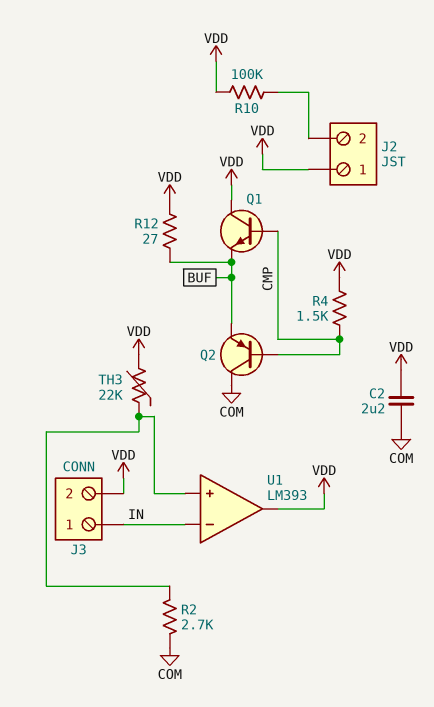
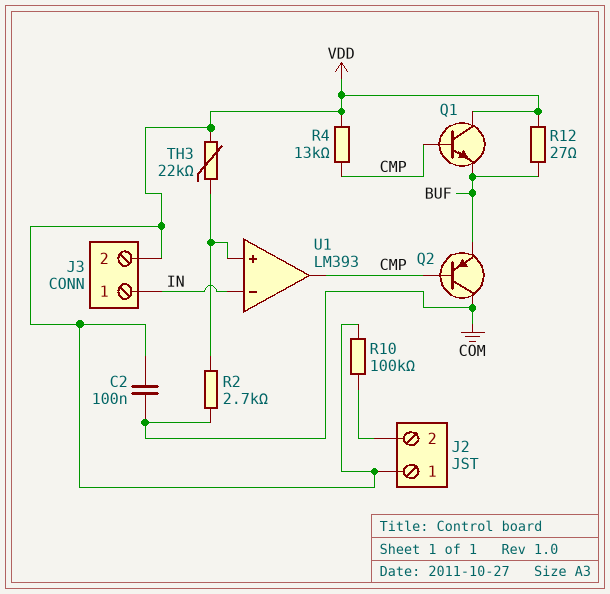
C2: 2.2uF (COM, VDD) -> 100nF (COM, VDD)
R4: 1.5k (CMP, VDD) -> 13k (CMP, VDD)
U1 pin out: VDD -> CMP

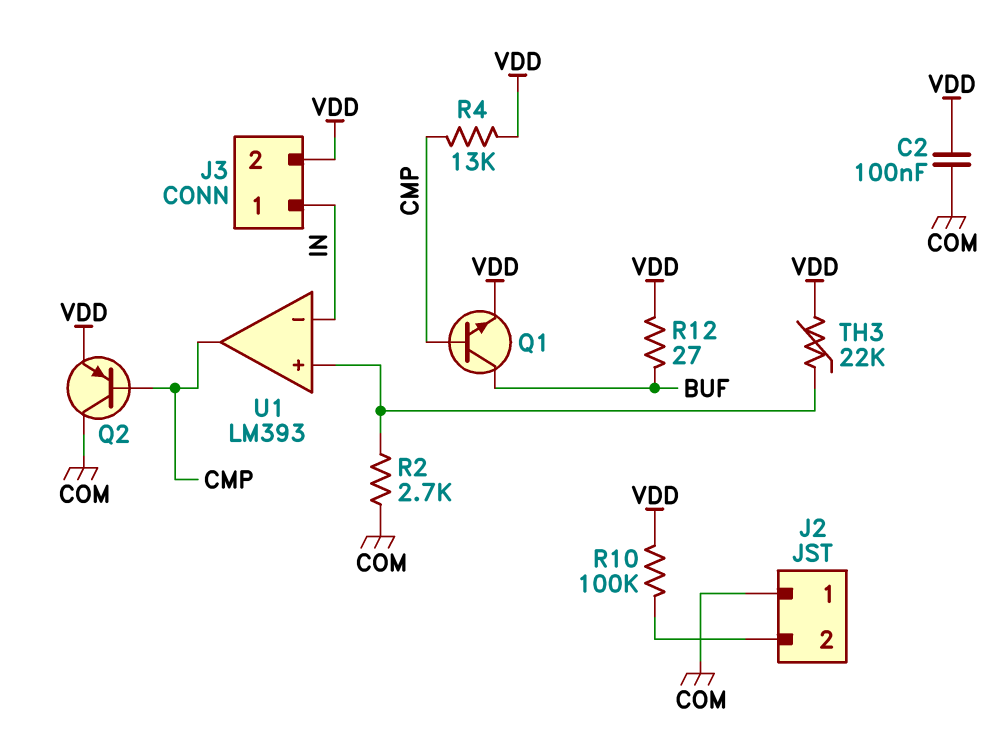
J2 pin 1: VDD -> COM
Q1: NPN (B CMP, C VDD, E BUF) -> NPN (B CMP, C BUF, E VDD)
Q2: PNP (B CMP, C COM, E BUF) -> PNP (B CMP, C COM, E VDD)

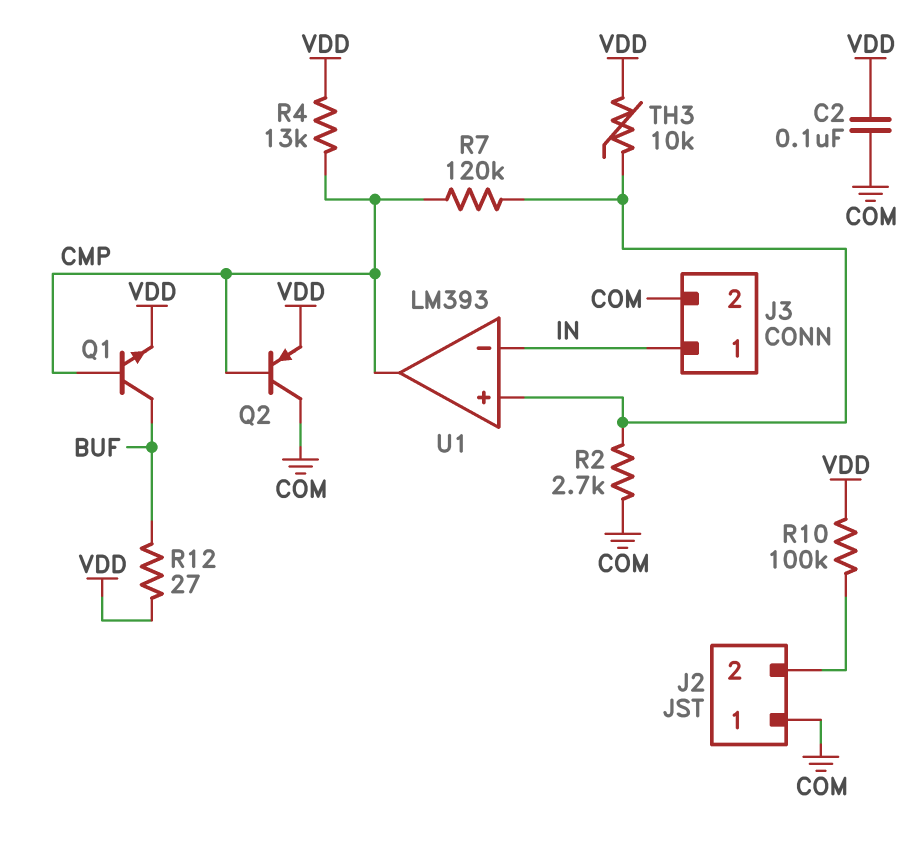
J3 pin 2: VDD -> COM
R7: none -> 120k (CMP, U1/in+)
TH3: 22k (U1/in+, VDD) -> 10k (U1/in+, VDD)

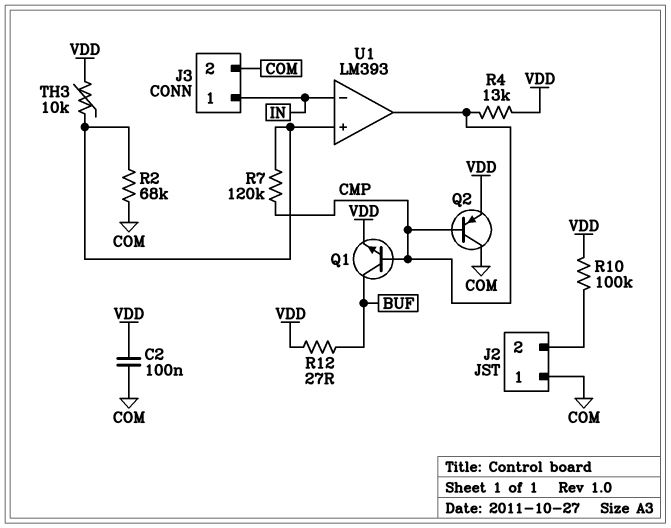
R2: 2.7k (COM, U1/in+) -> 68k (COM, U1/in+)

